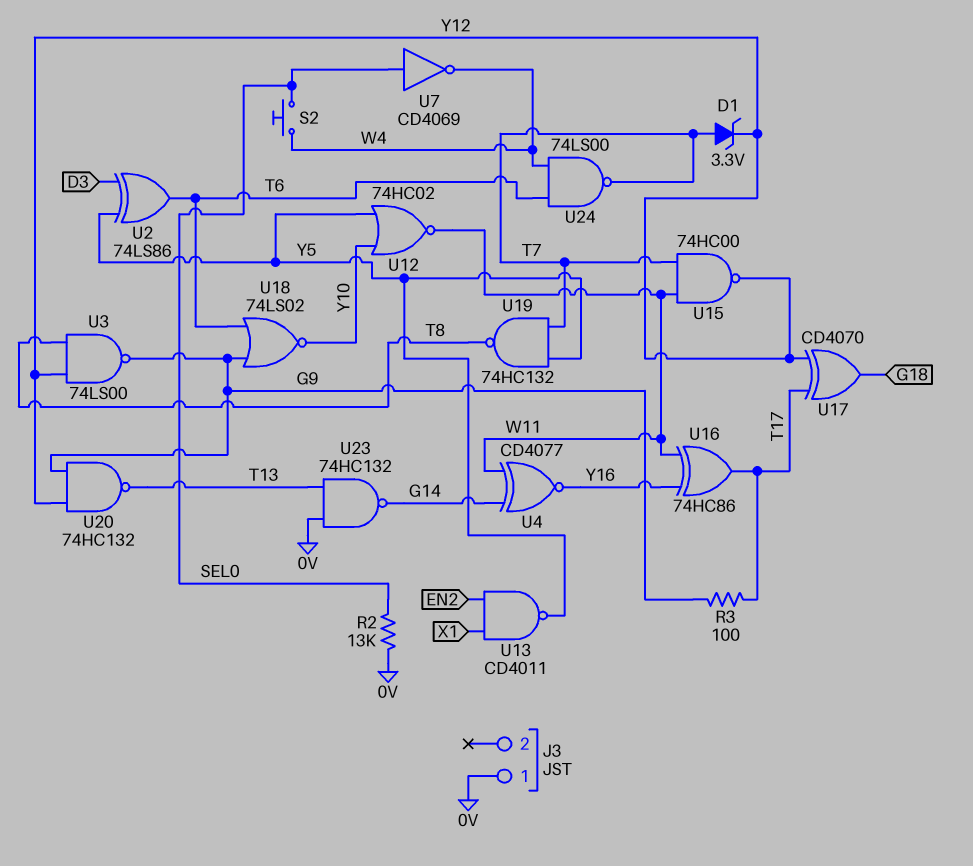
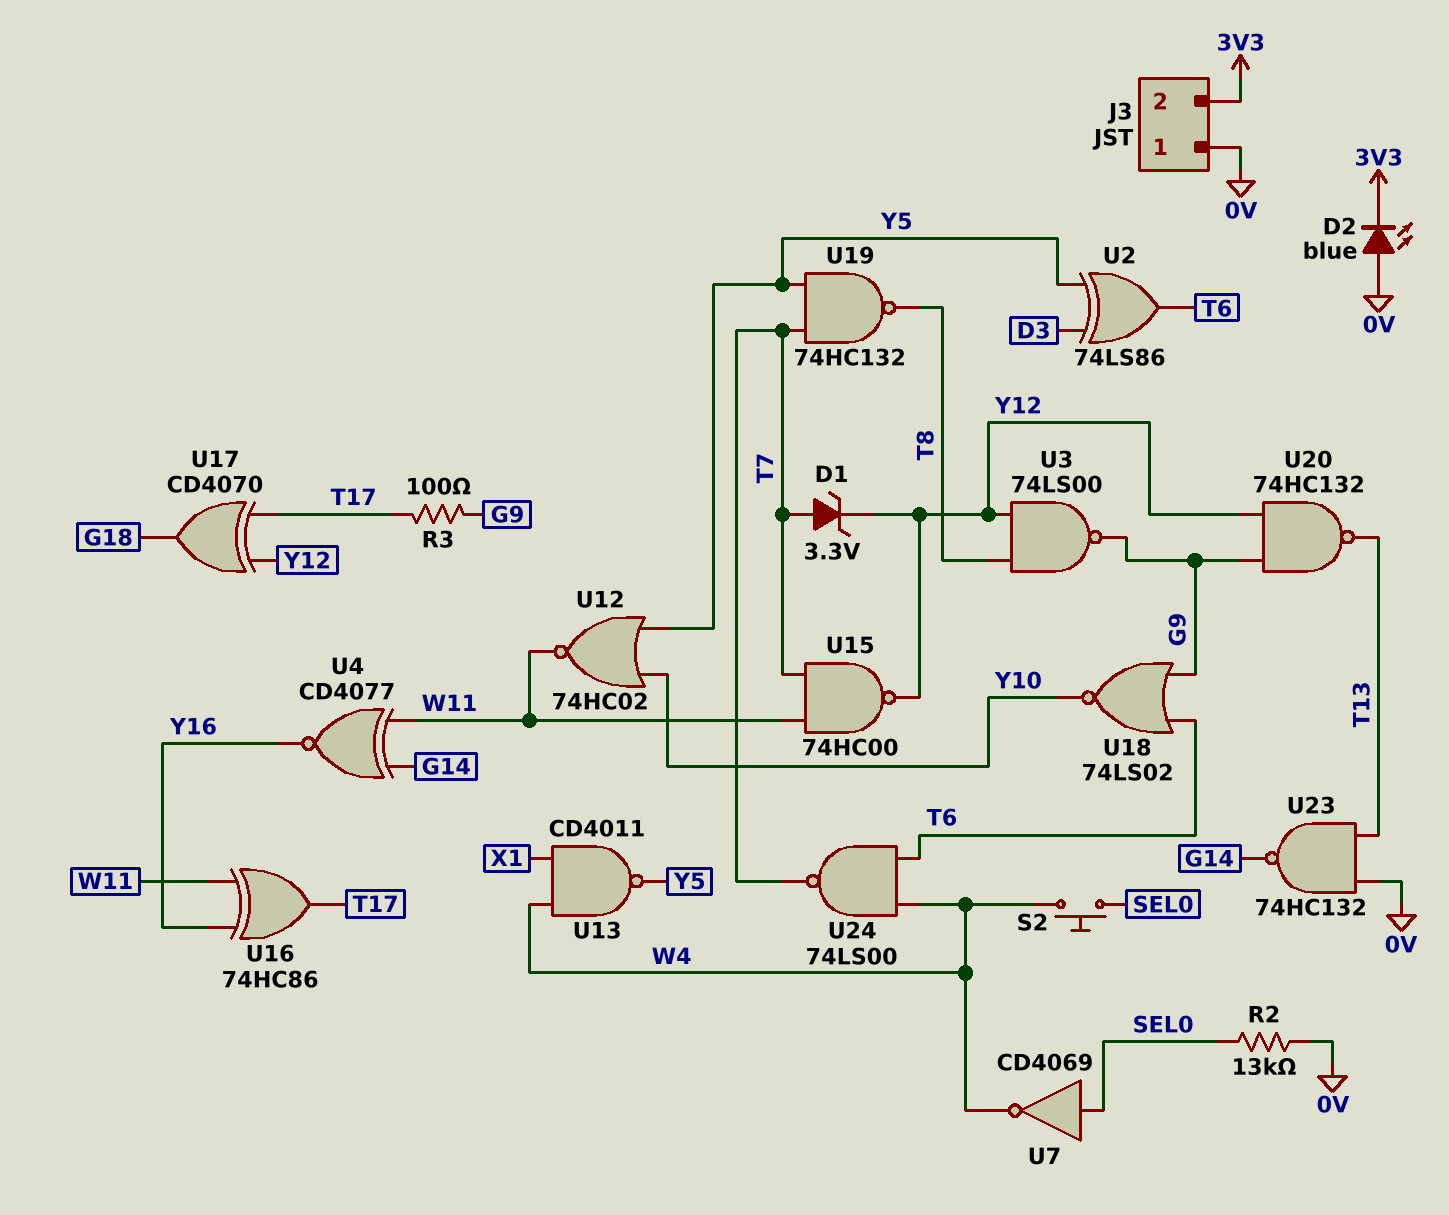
D2: none -> LED blue (A 0V, K 3V3)
J3 pin 2: none -> 3V3
U13: NAND CD4011 (in EN2, in X1, out Y5) -> NAND CD4011 (in W4, in X1, out Y5)

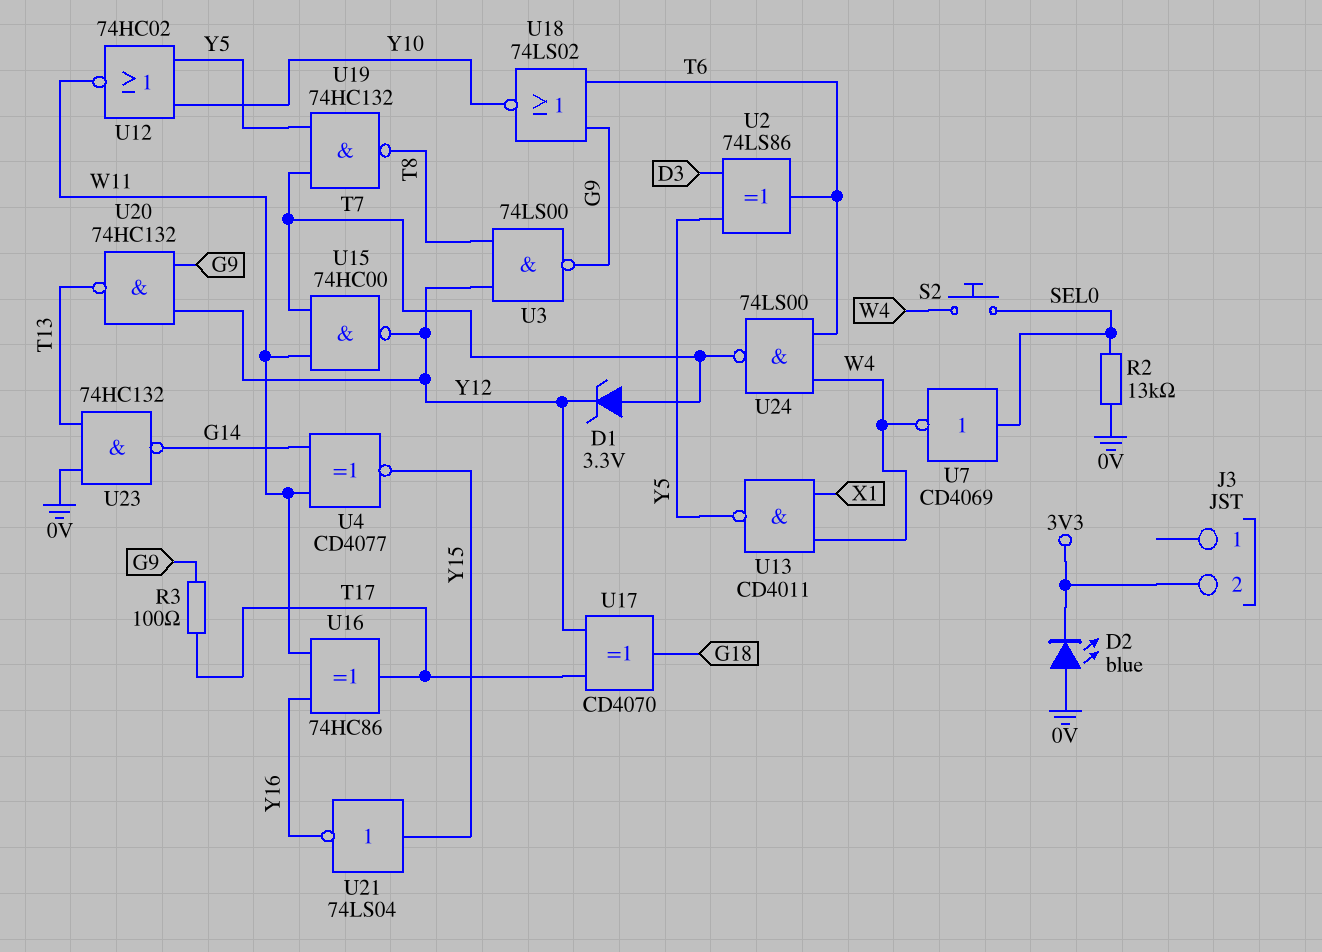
J3 pin 1: 0V -> none
U4: XNOR CD4077 (in G14, in W11, out Y16) -> XNOR CD4077 (in G14, in W11, out Y15)
U21: none -> NOT 74LS04 (in Y15, out Y16)

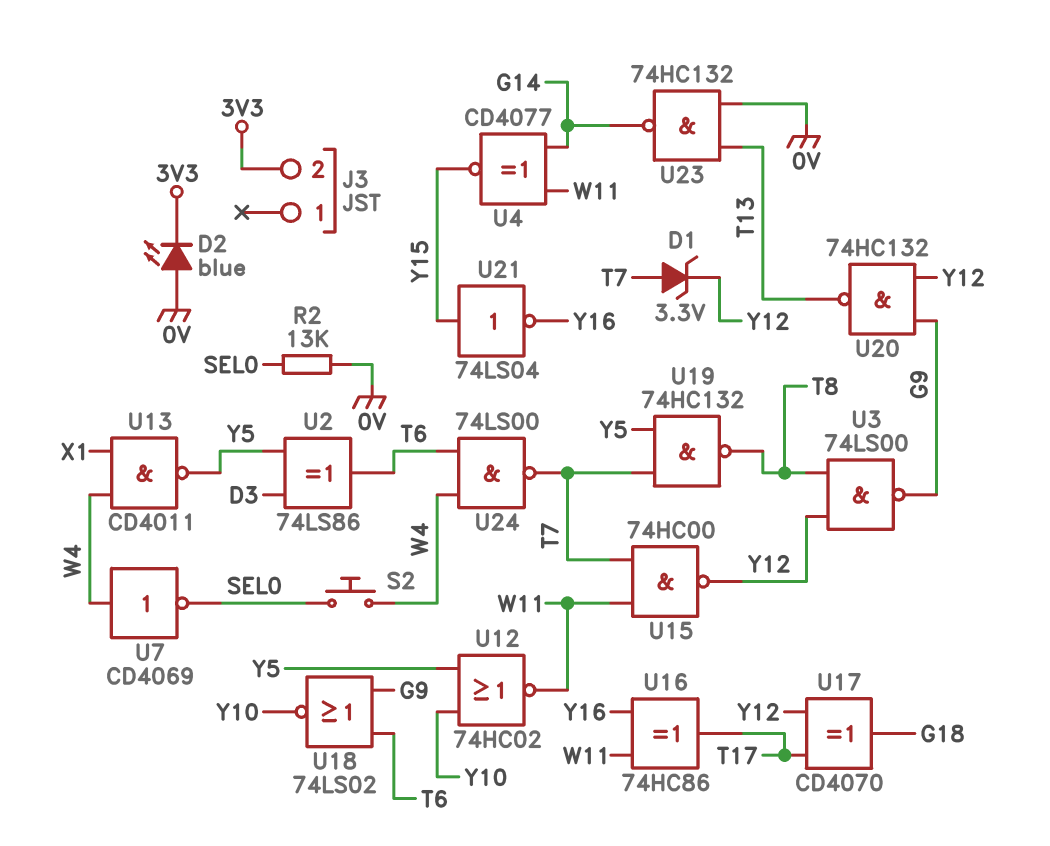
R3: 100 (G9, T17) -> none
U7: NOT CD4069 (in SEL0, out W4) -> NOT CD4069 (in W4, out SEL0)

